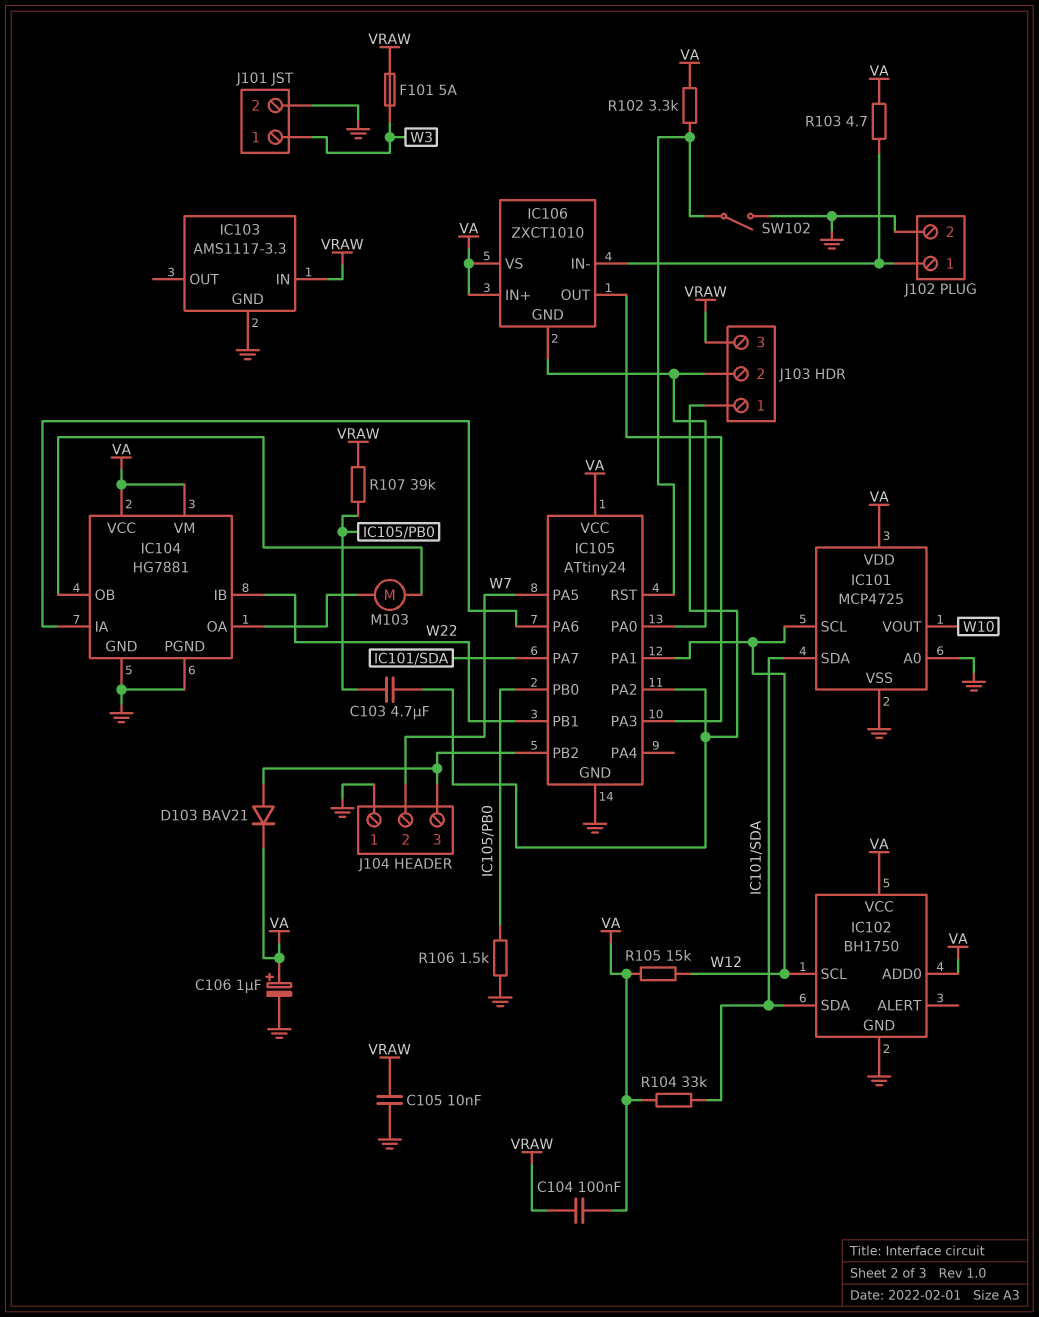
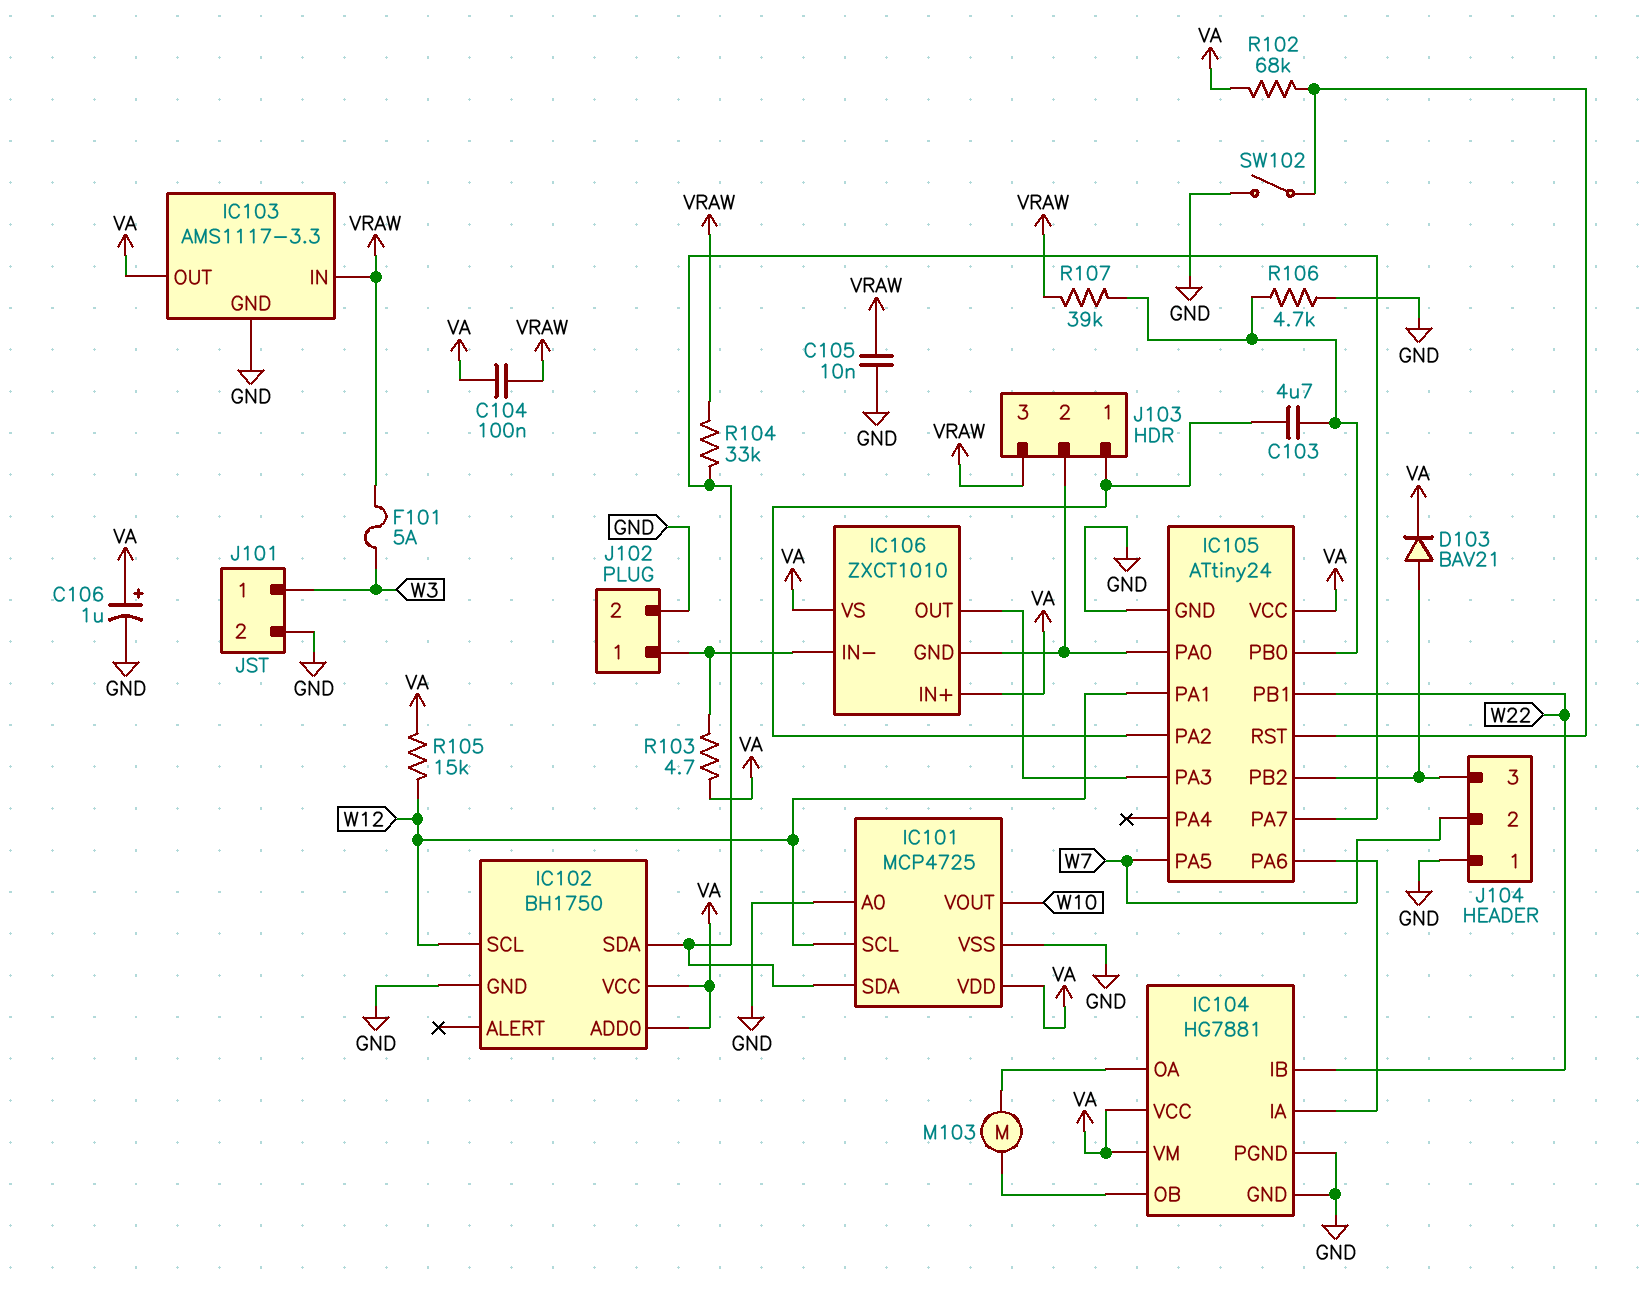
IC103 pin OUT: none -> VA
R102: 3.3k (IC105/RST, VA) -> 68k (IC105/RST, VA)
R104: 33k (IC101/SDA, VA) -> 33k (IC101/SDA, VRAW)
R106: 1.5k (GND, IC105/PB0) -> 4.7k (GND, IC105/PB0)

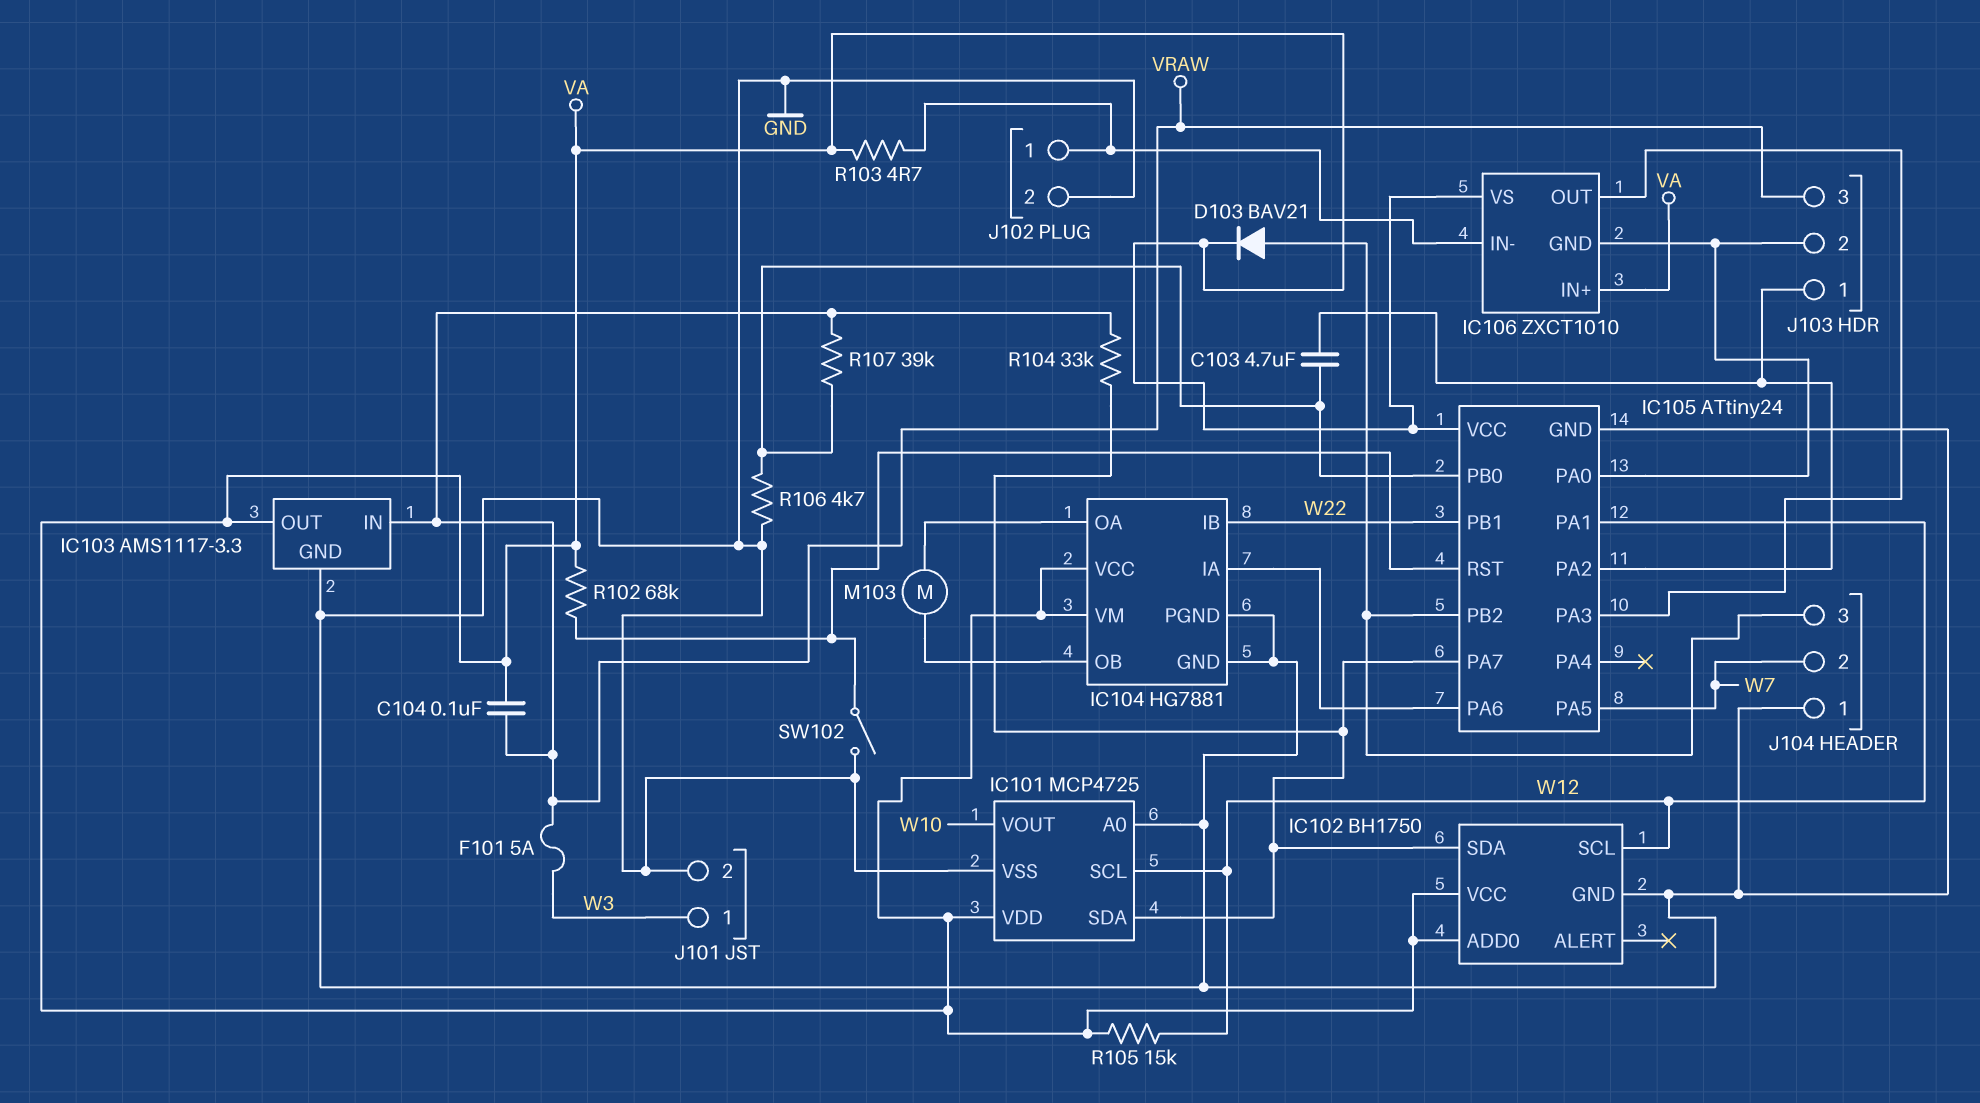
C105: 10nF (GND, VRAW) -> none
C106: 1uF (plus VA, minus GND) -> none

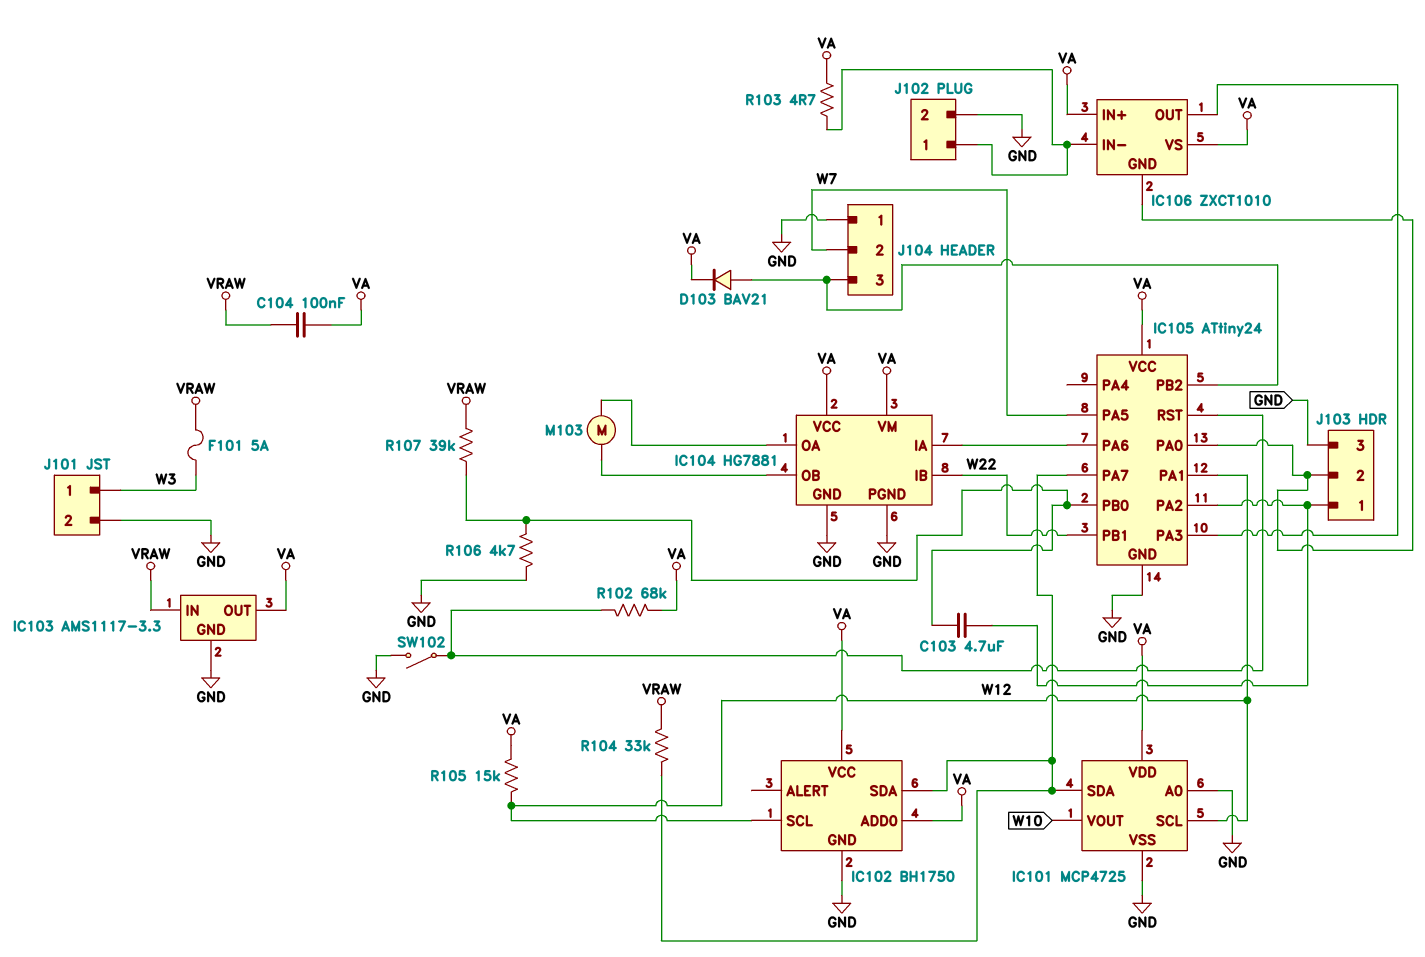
J103 pin 3: VRAW -> GND

